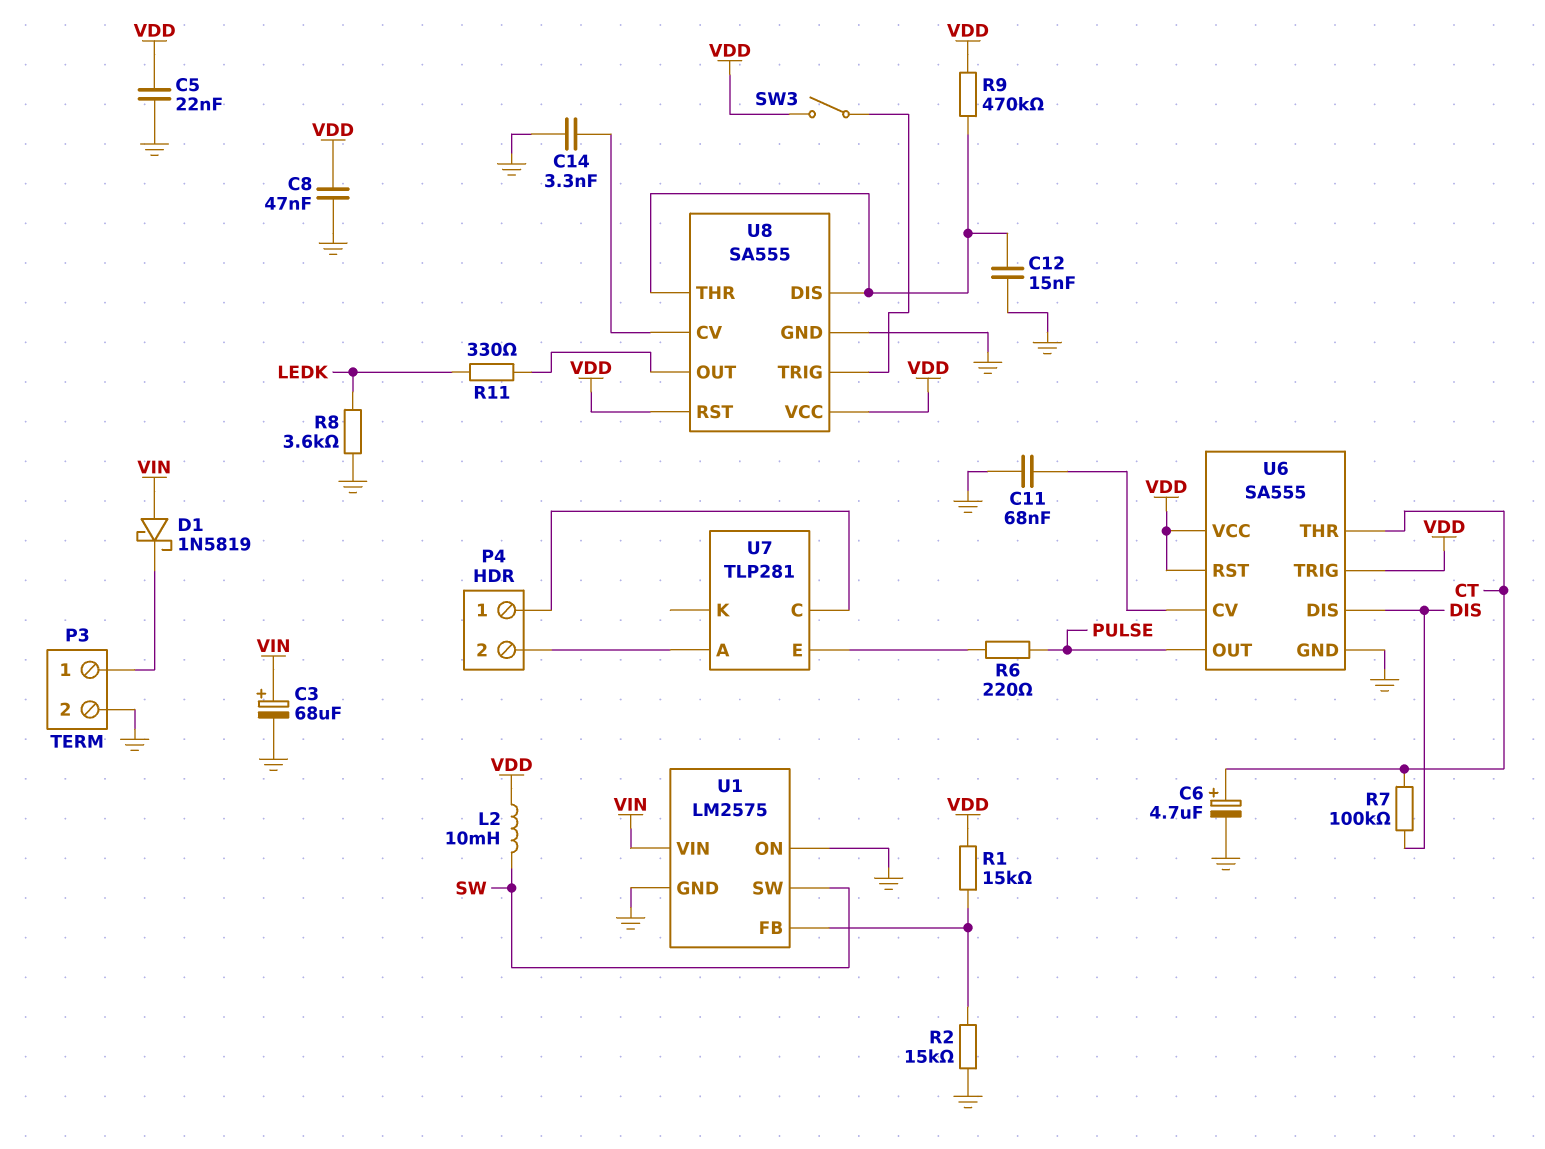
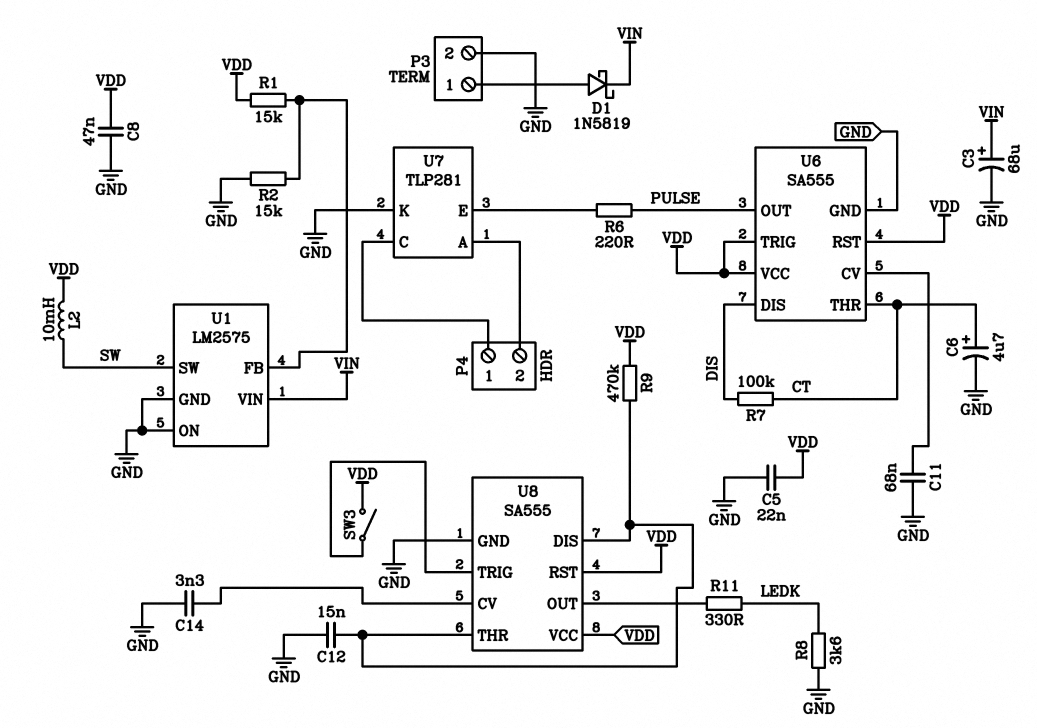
D1: schottky 1N5819 (A VIN, K P3/1) -> schottky 1N5819 (A P3/1, K VIN)
U7 pin K: none -> GND

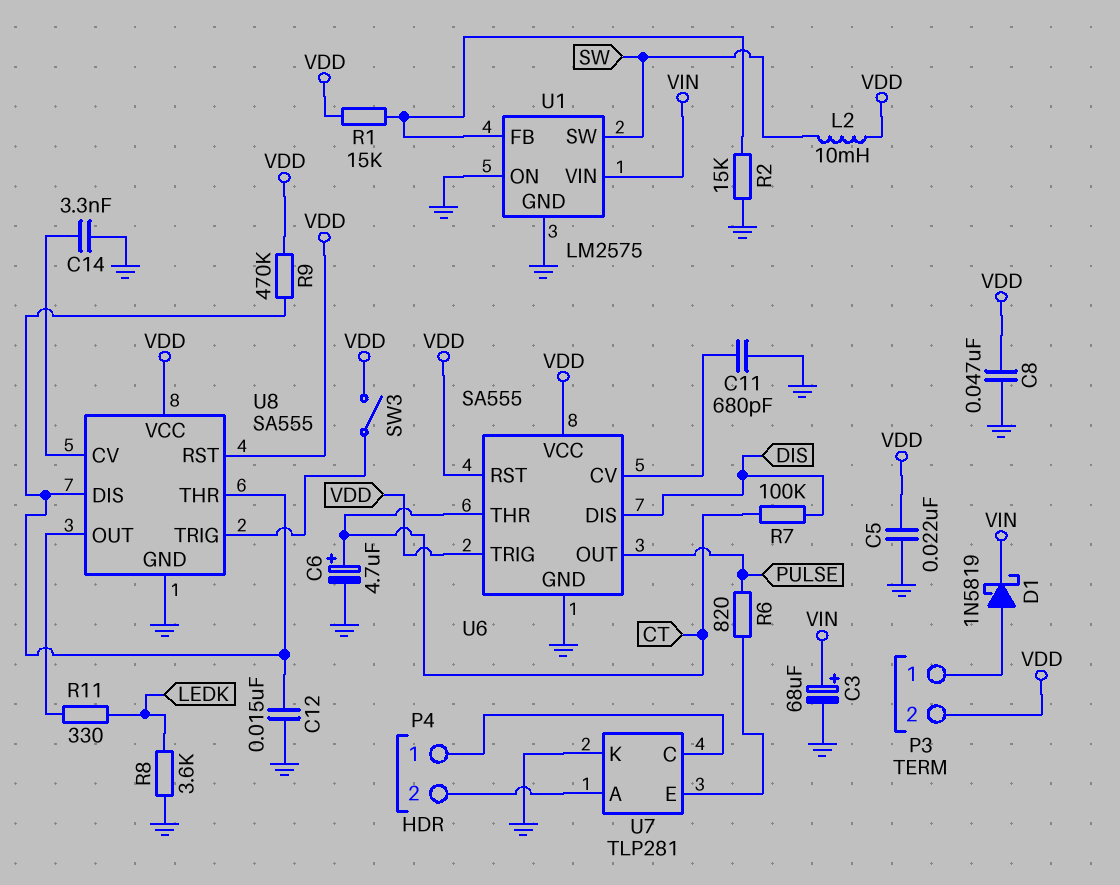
C11: 68nF (GND, U6/CV) -> 680pF (GND, U6/CV)
P3 pin 2: GND -> VDD
R6: 220 (PULSE, U7/E) -> 820 (PULSE, U7/E)

